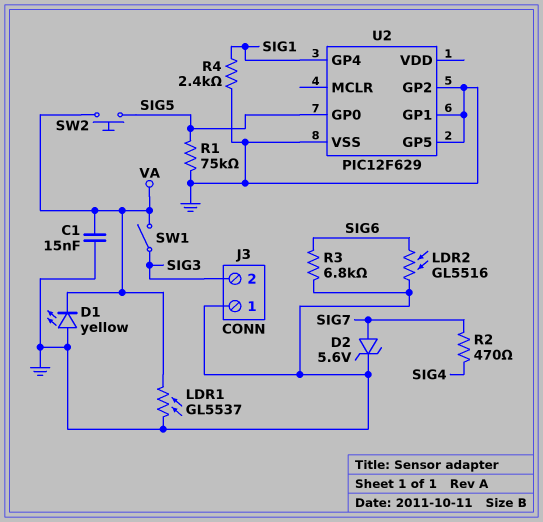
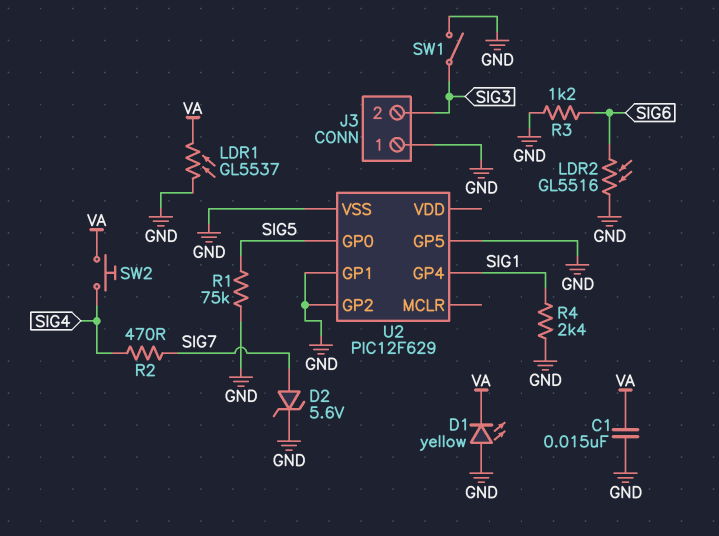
R3: 6.8k (GND, SIG6) -> 1.2k (GND, SIG6)
SW1: switch (SIG3, VA) -> switch (GND, SIG3)
SW2: button (SIG5, VA) -> button (SIG4, VA)

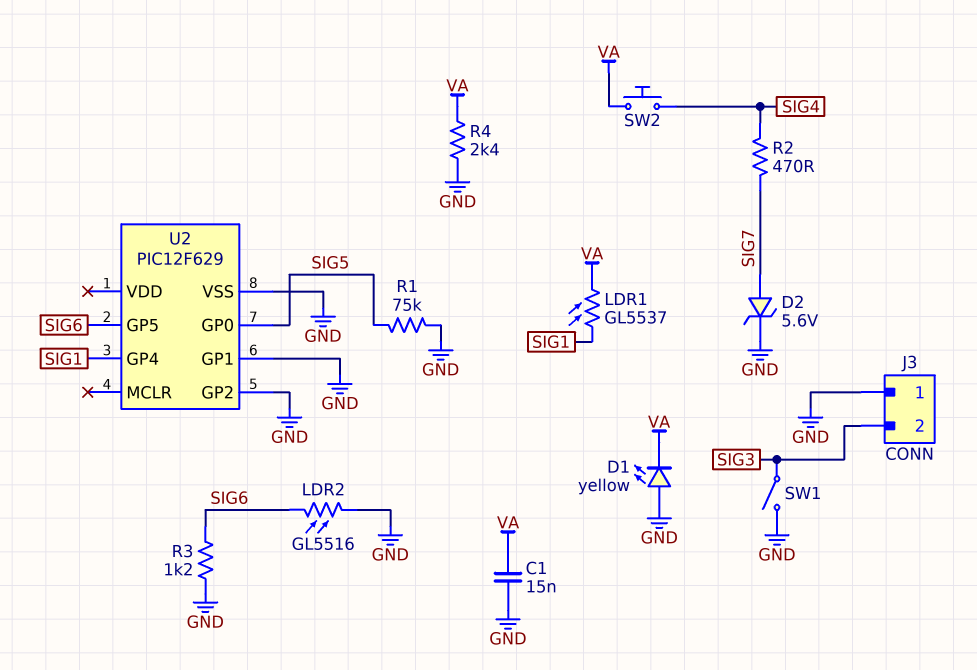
LDR1: GL5537 (GND, VA) -> GL5537 (SIG1, VA)
R4: 2.4k (GND, SIG1) -> 2.4k (GND, VA)
U2 pin GP5: GND -> SIG6

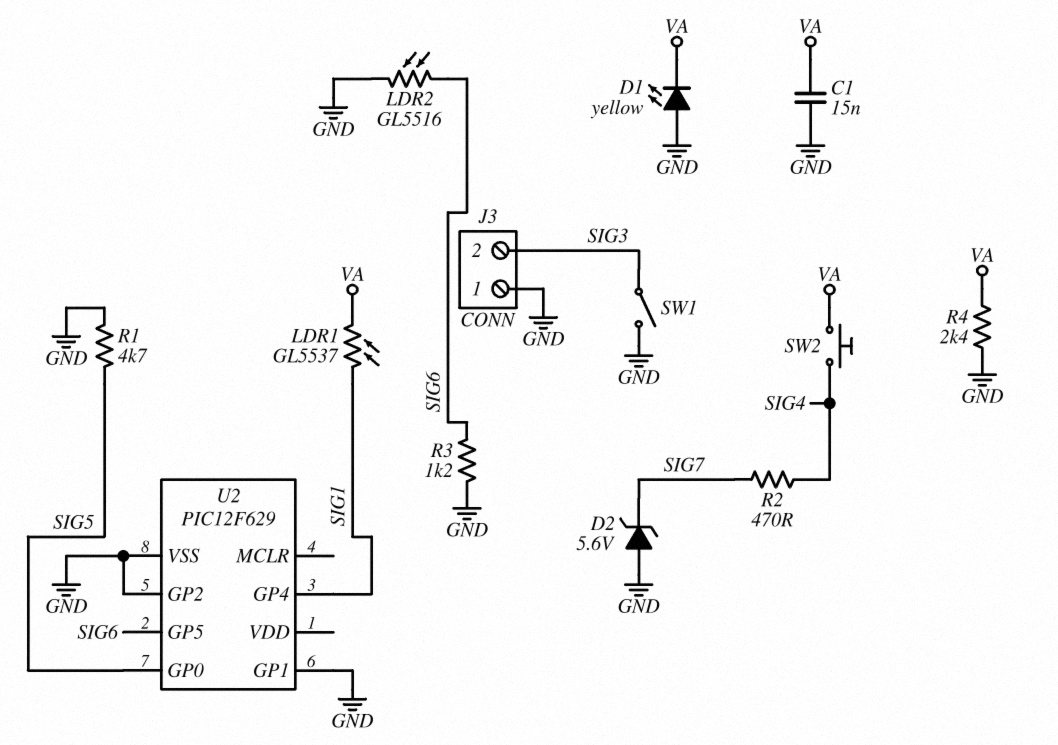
D2: zener 5.6V (A SIG7, K GND) -> zener 5.6V (A GND, K SIG7)
R1: 75k (GND, SIG5) -> 4.7k (GND, SIG5)

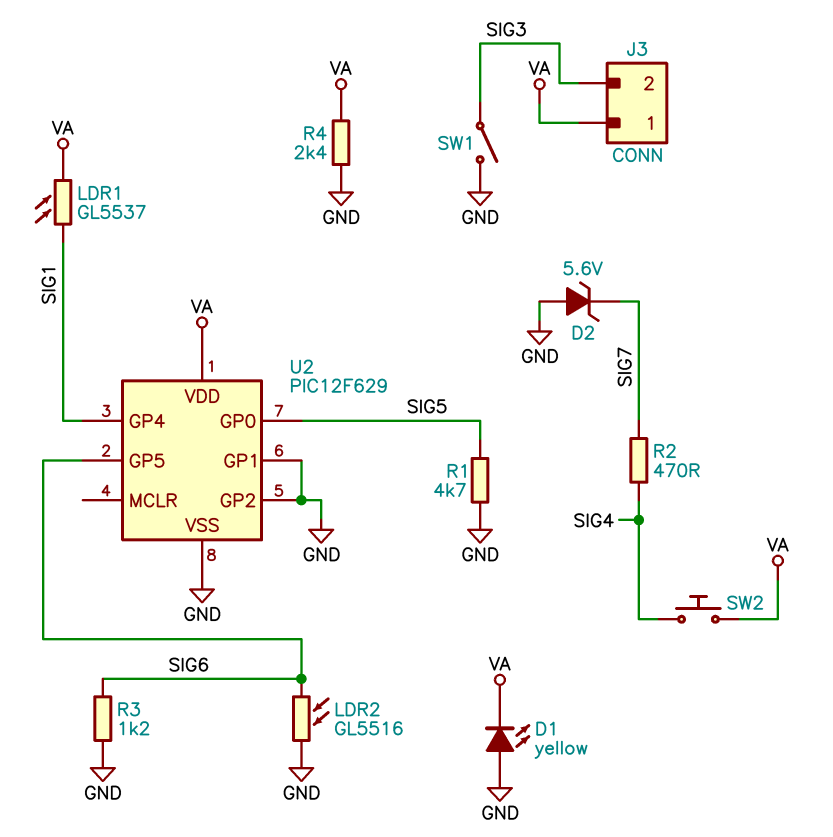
C1: 15nF (GND, VA) -> none
J3 pin 1: GND -> VA
U2 pin VDD: none -> VA

